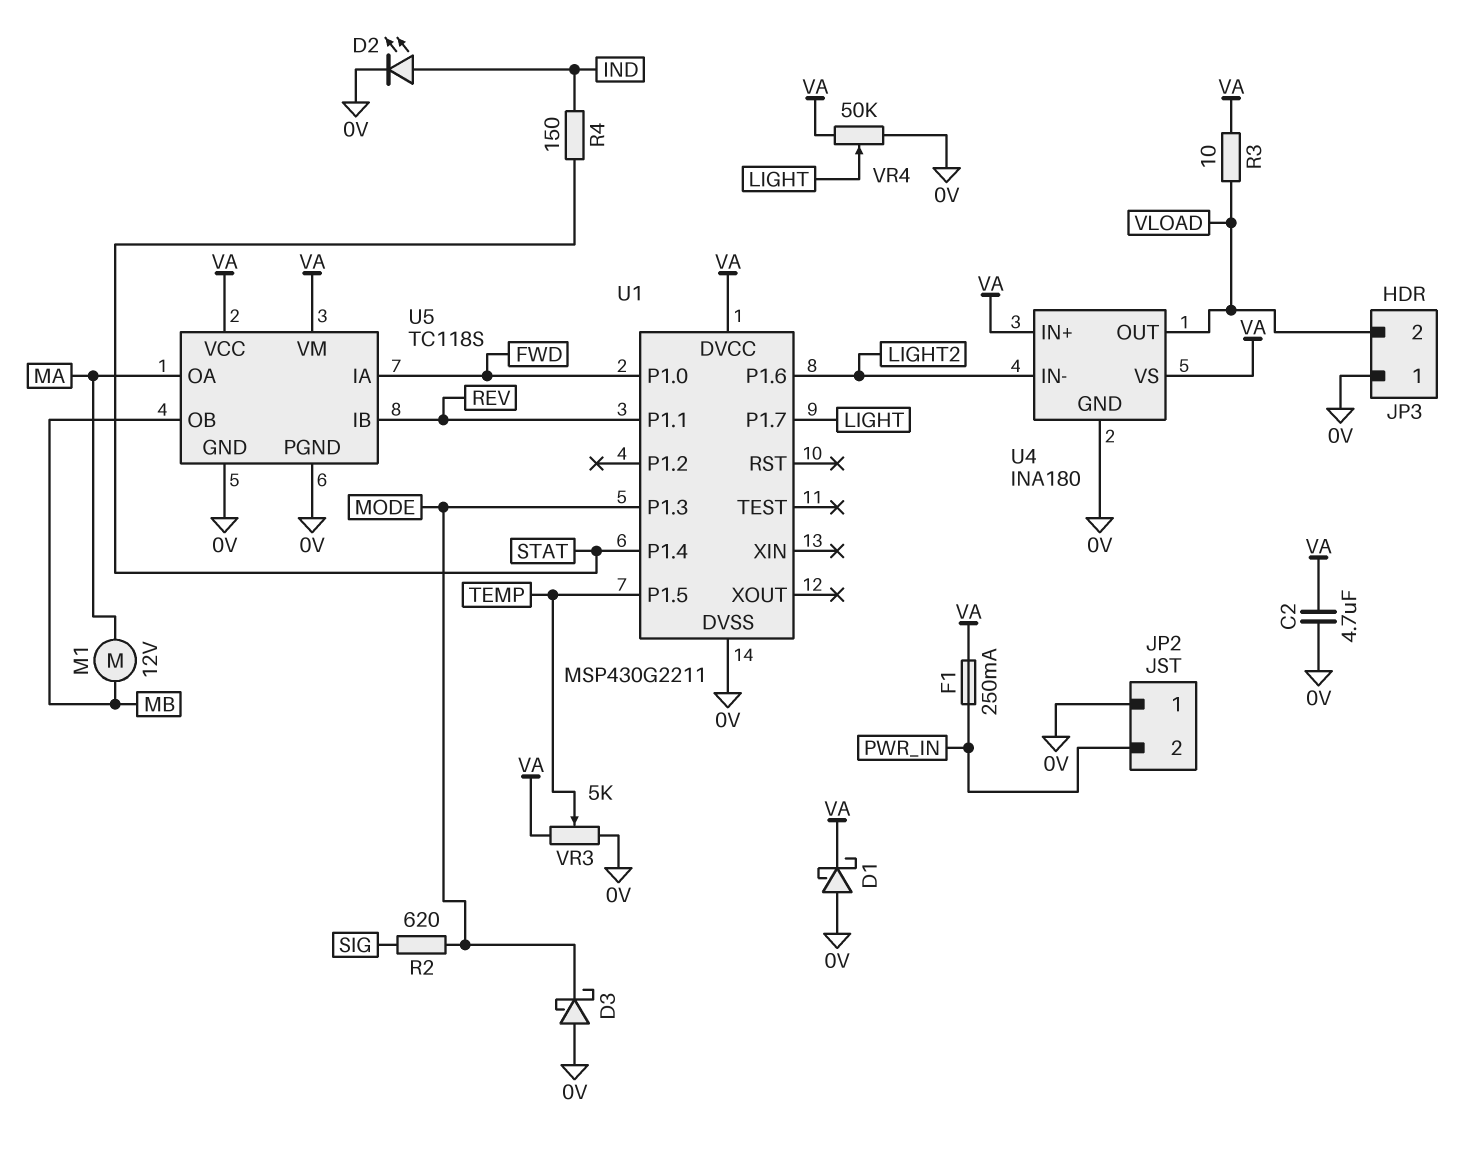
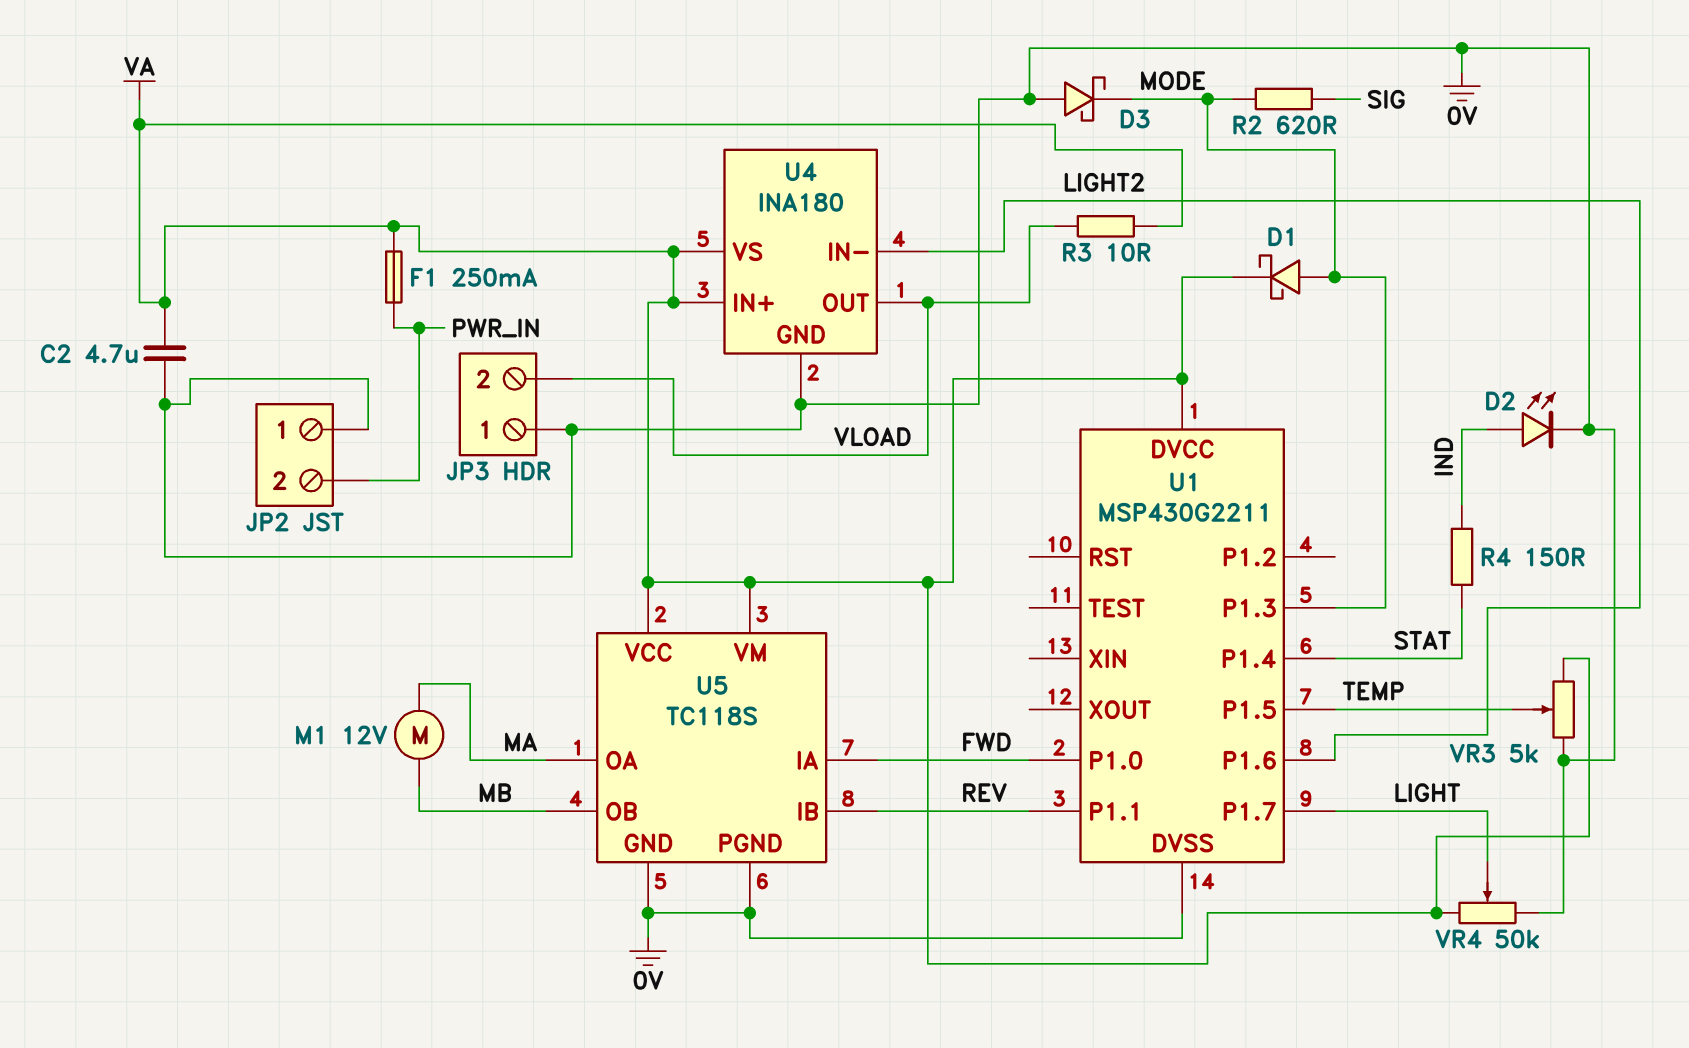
D1: schottky (A 0V, K VA) -> schottky (A MODE, K VA)

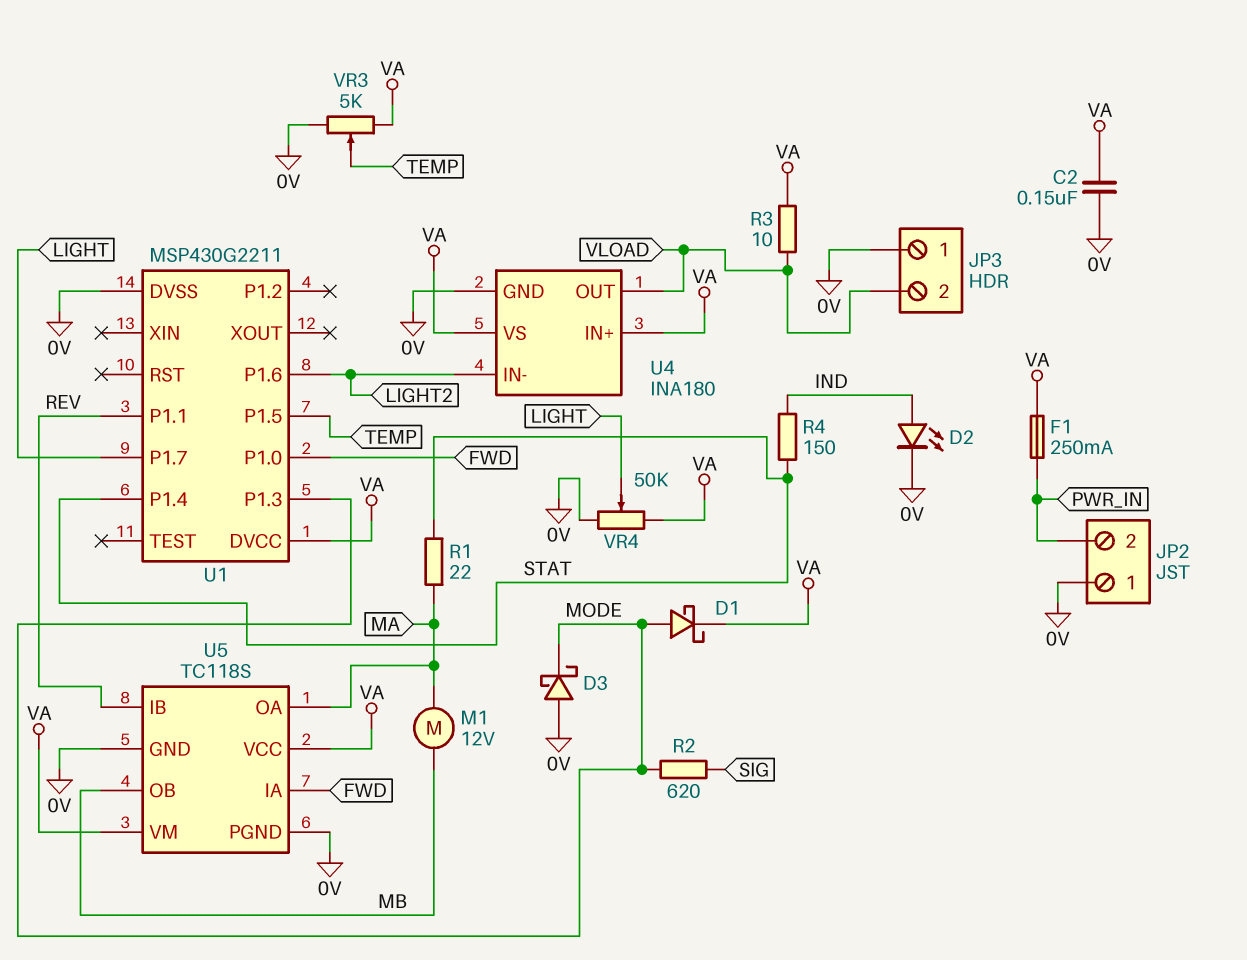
C2: 4.7uF (0V, VA) -> 150nF (0V, VA)
R1: none -> 22 (MA, STAT)

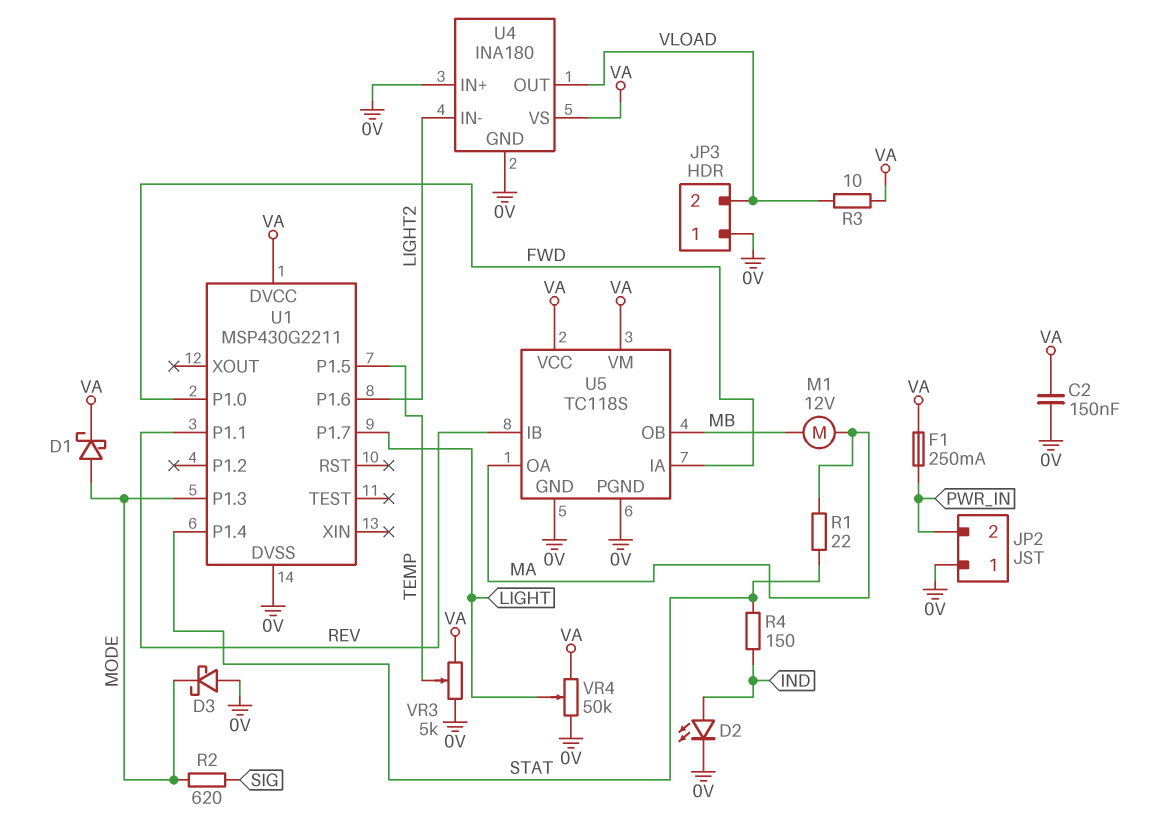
U4 pin IN+: VA -> 0V

